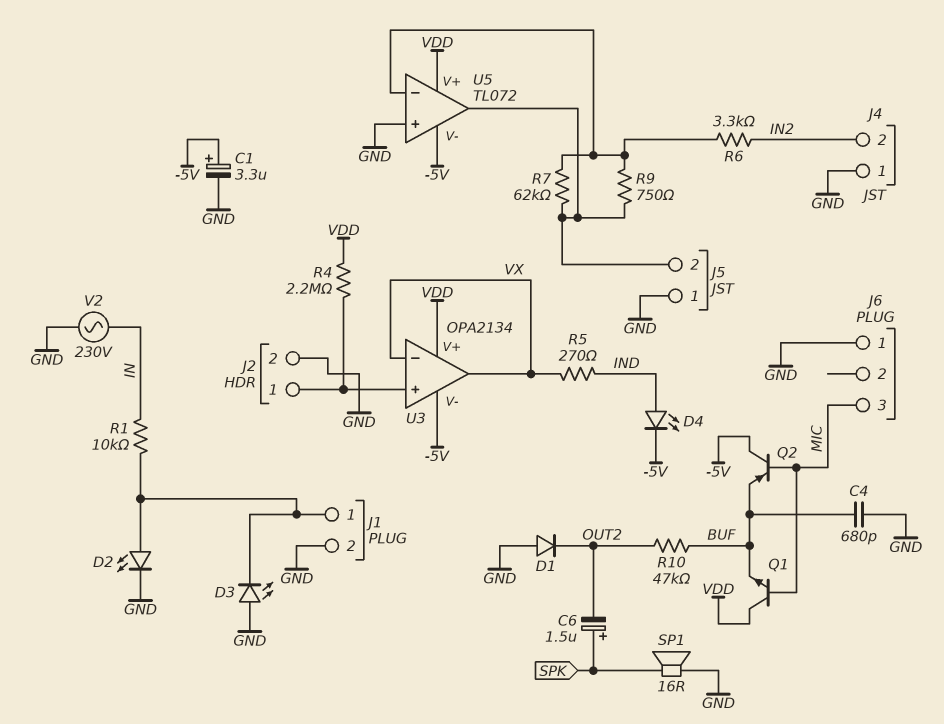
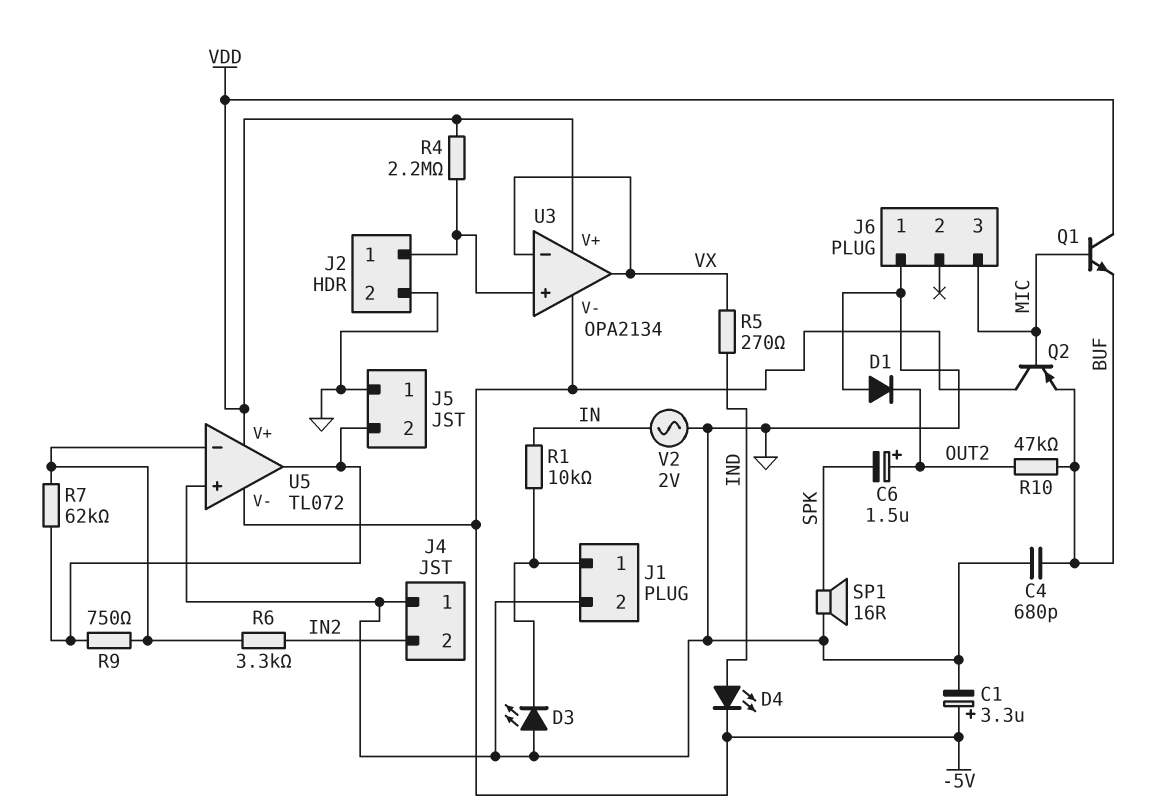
C6: 1.5uF (plus SPK, minus OUT2) -> 1.5uF (plus OUT2, minus SPK)
D2: LED (A J1/1, K GND) -> none
V2: AC 230V (GND, IN) -> AC 2V (GND, IN)

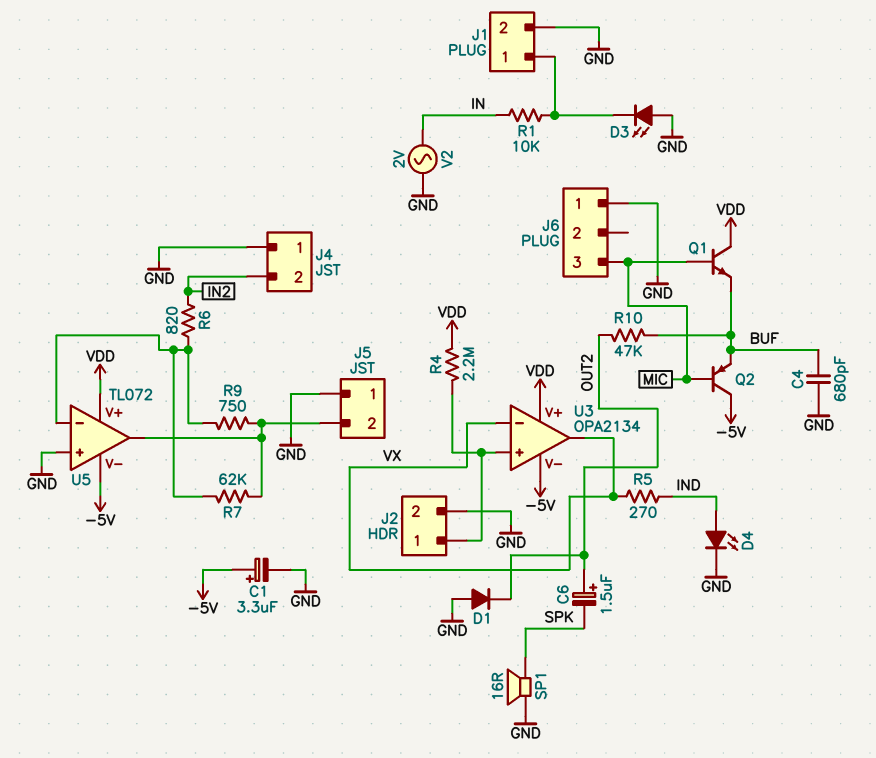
D4: LED (A IND, K -5V) -> LED (A IND, K GND)
R6: 3.3k (IN2, U5/in-) -> 820 (IN2, U5/in-)

